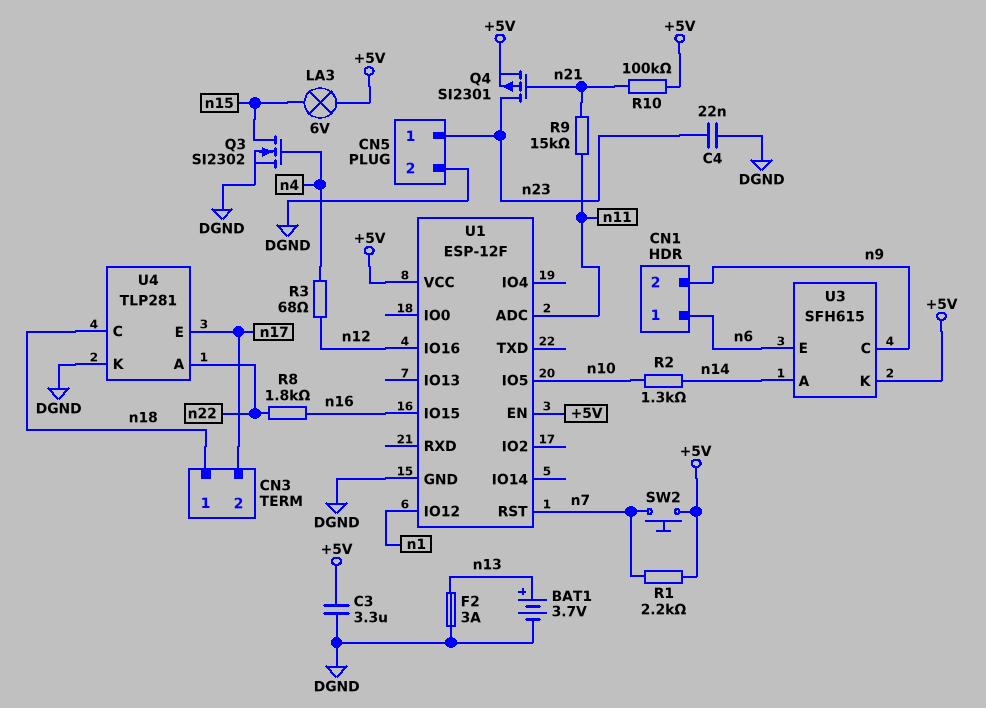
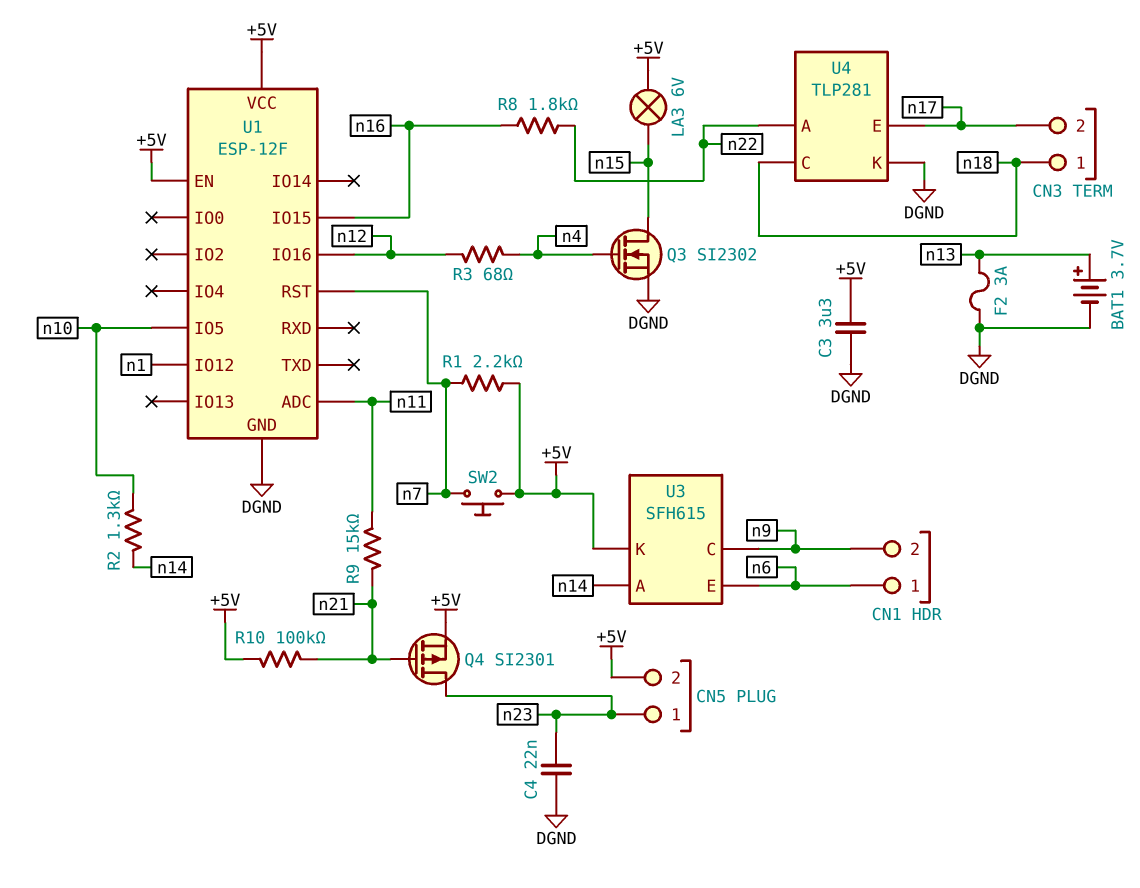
CN5 pin 2: DGND -> +5V

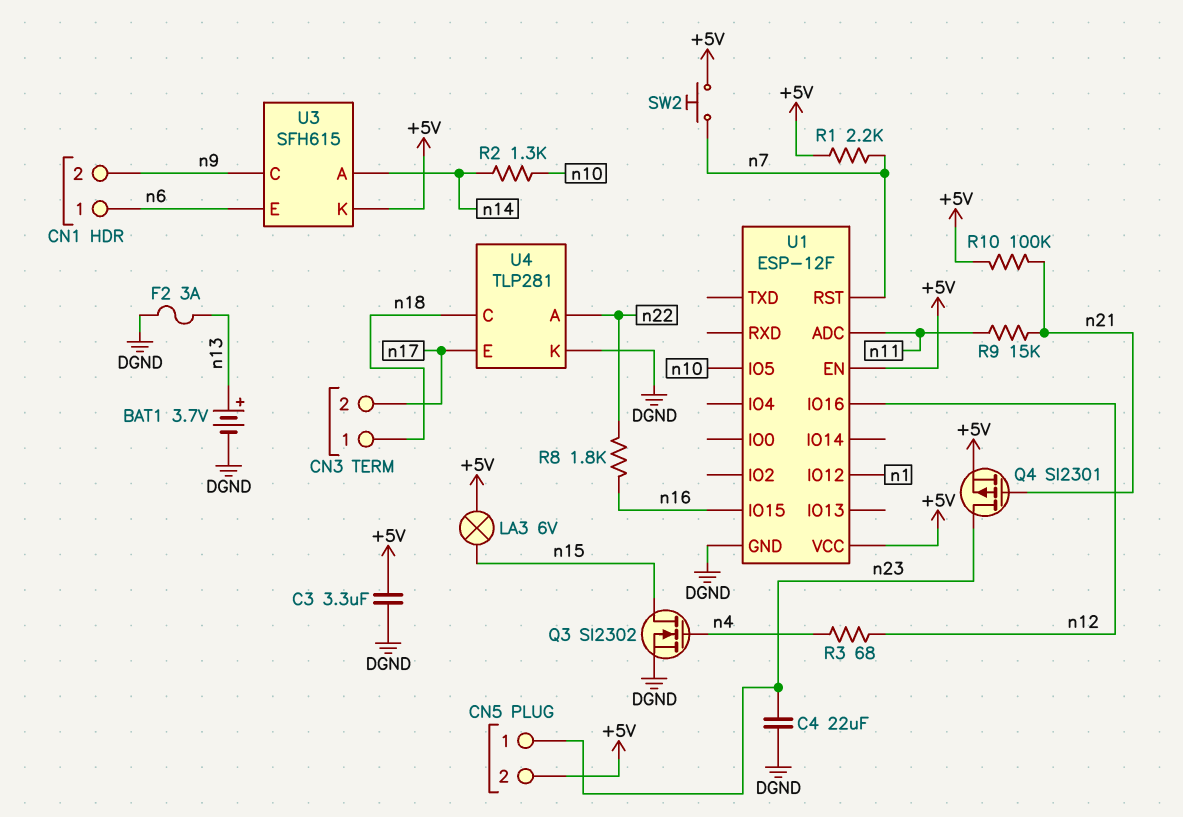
C4: 22nF (DGND, n23) -> 22uF (DGND, n23)

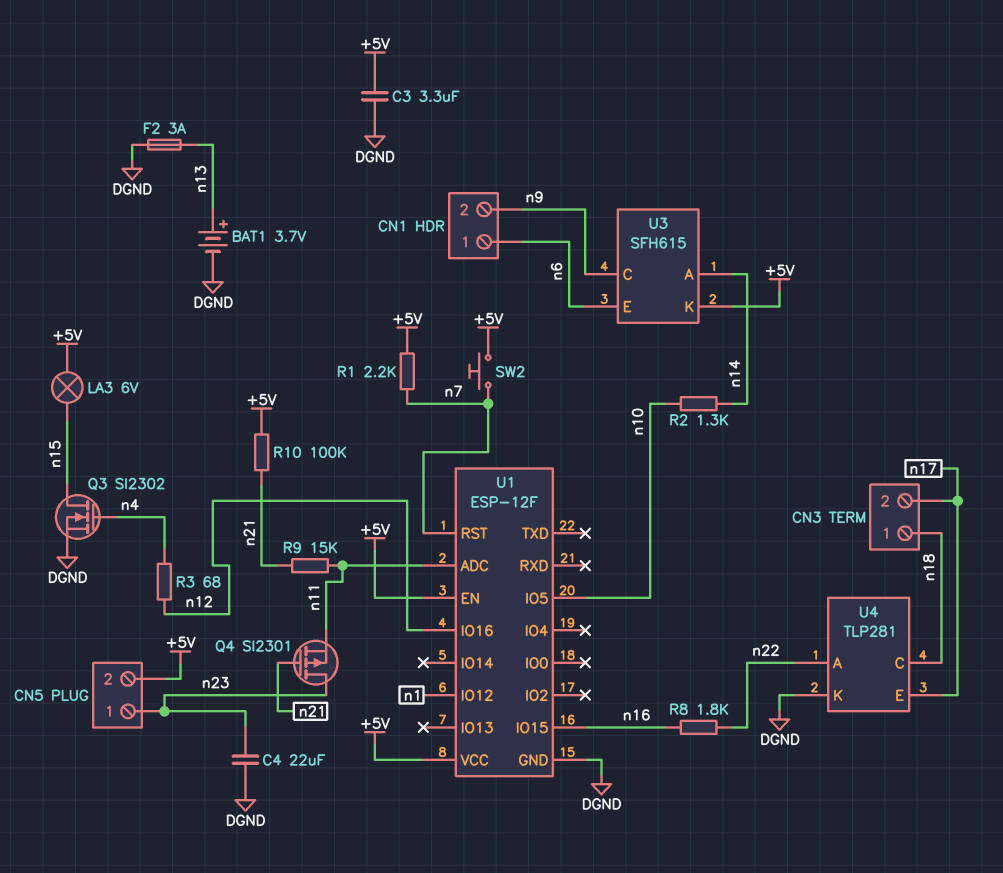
Q4: PMOS SI2301 (G n21, D n23, S +5V) -> PMOS SI2301 (G n21, D n23, S n11)

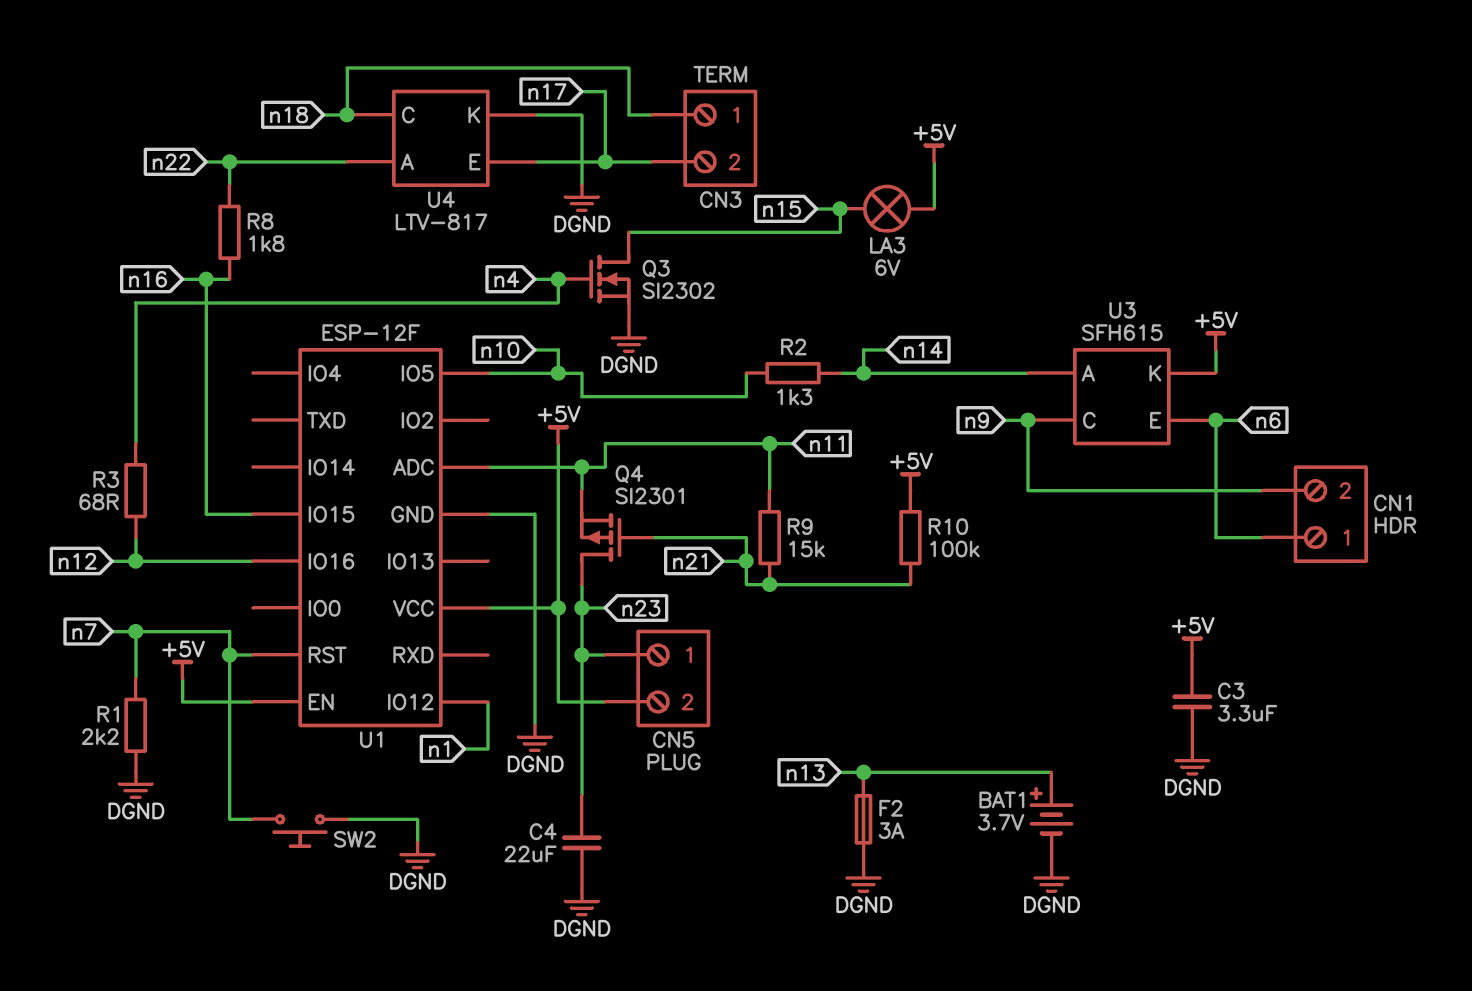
R1: 2.2k (+5V, n7) -> 2.2k (DGND, n7)
SW2: button (+5V, n7) -> button (DGND, n7)
U4: TLP281 -> LTV-817

